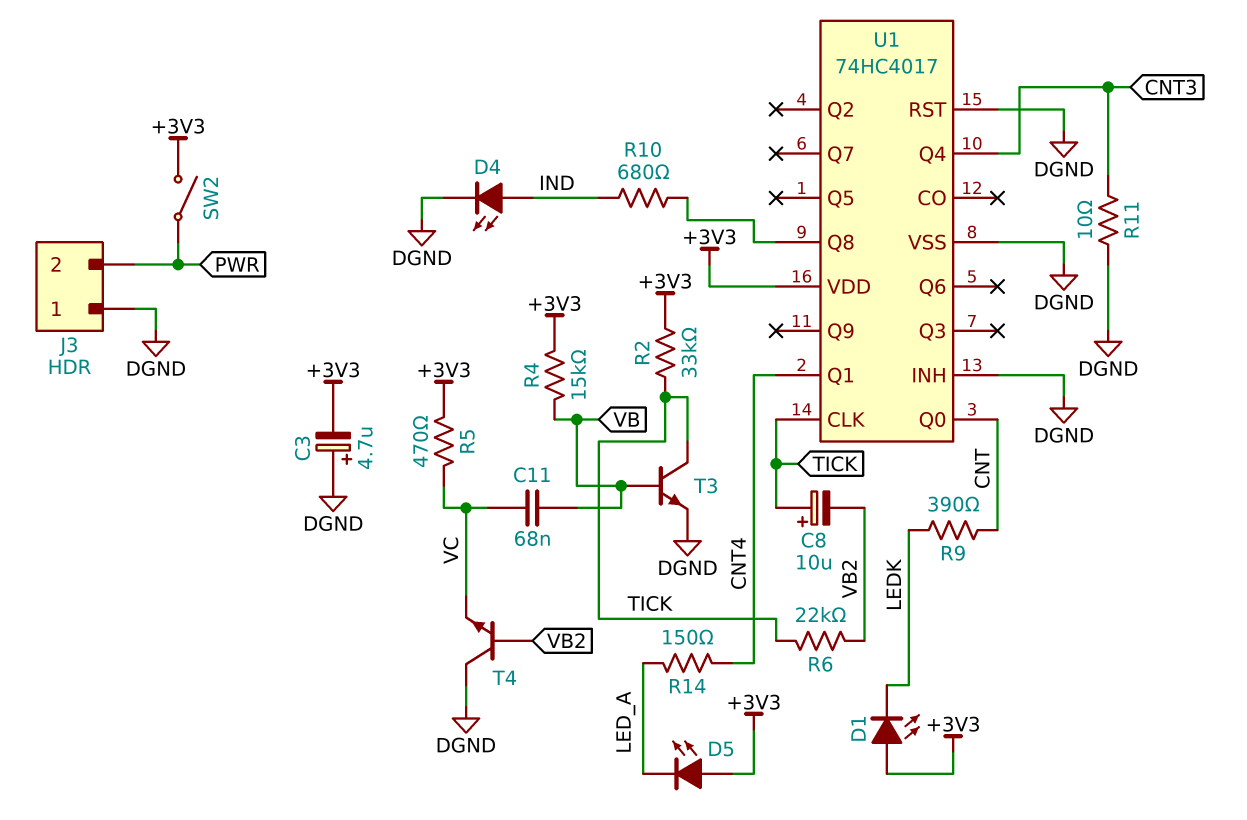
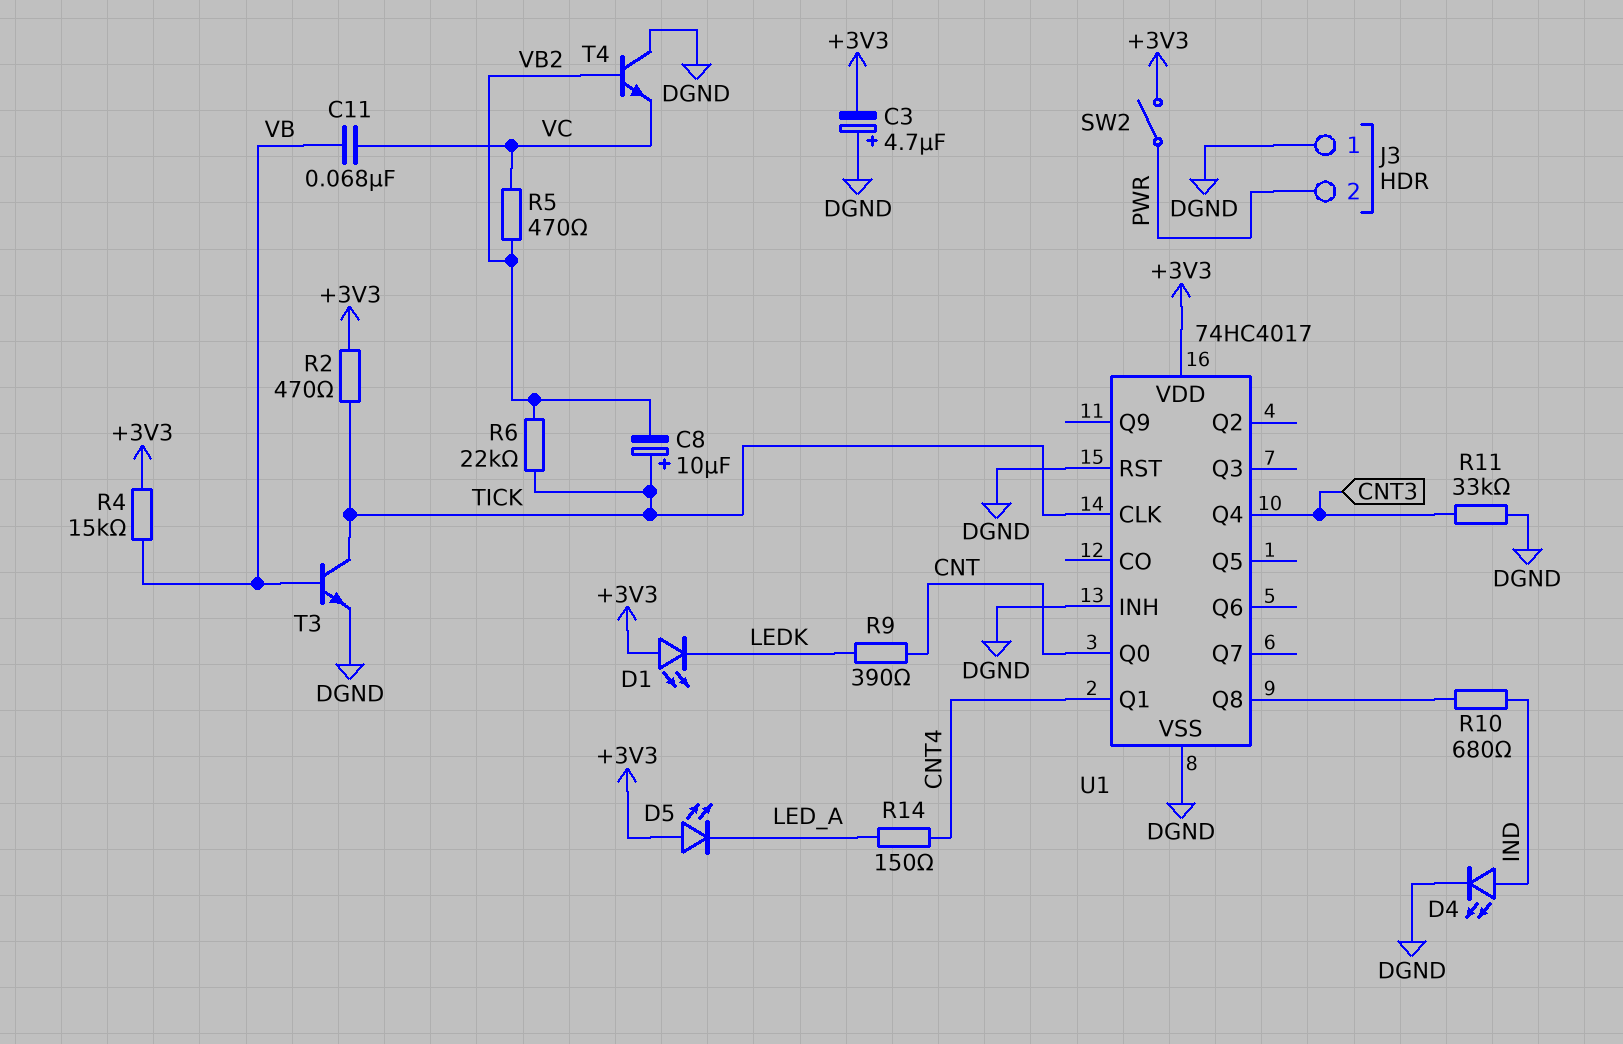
R2: 33k (+3V3, TICK) -> 470 (+3V3, TICK)
R5: 470 (+3V3, VC) -> 470 (VB2, VC)
R11: 10 (CNT3, DGND) -> 33k (CNT3, DGND)

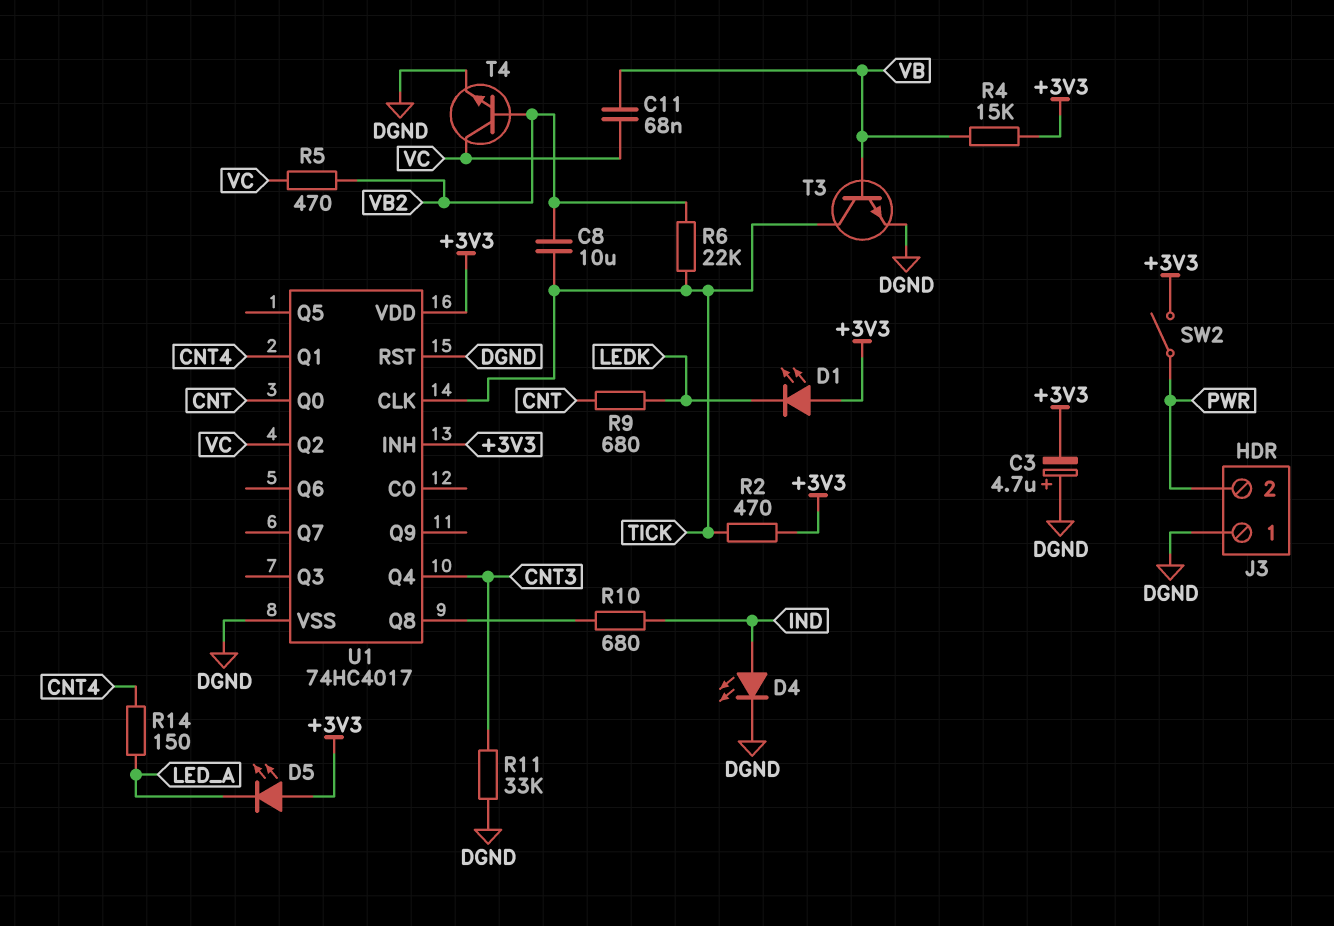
C8: 10uF (plus TICK, minus VB2) -> 10uF (TICK, VB2)
R9: 390 (CNT, LEDK) -> 680 (CNT, LEDK)
T4: NPN (B VB2, C DGND, E VC) -> NPN (B VB2, C VC, E DGND)
U1 pin INH: DGND -> +3V3
U1 pin Q2: none -> VC

